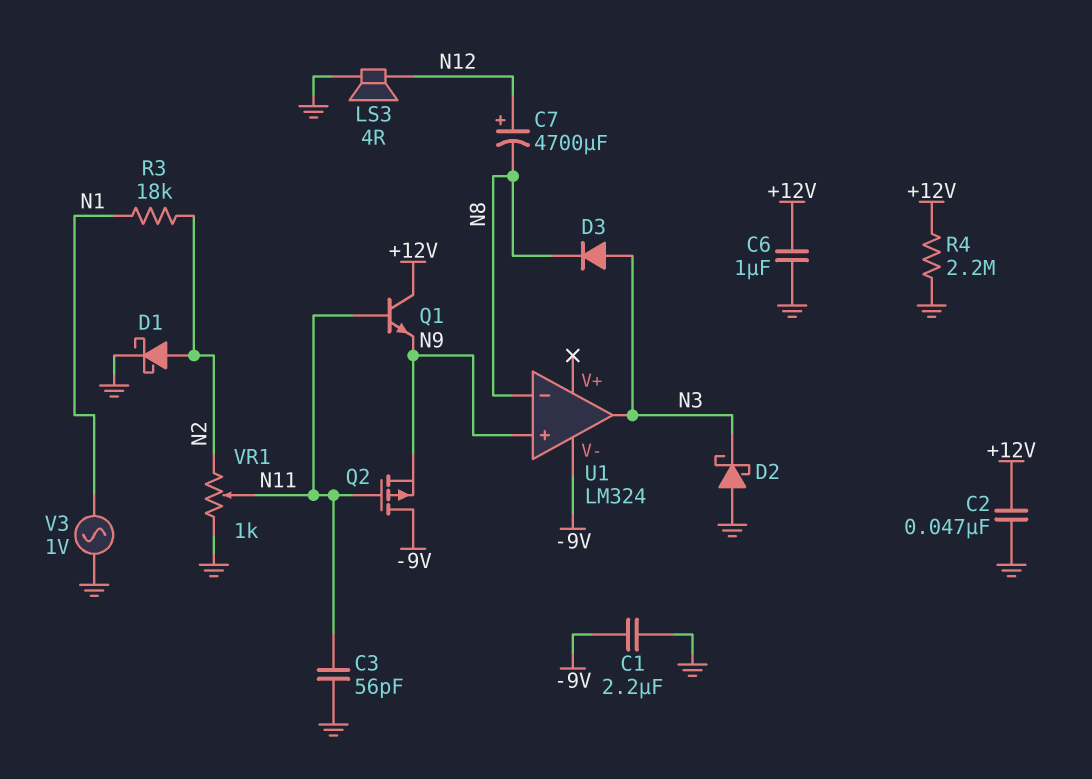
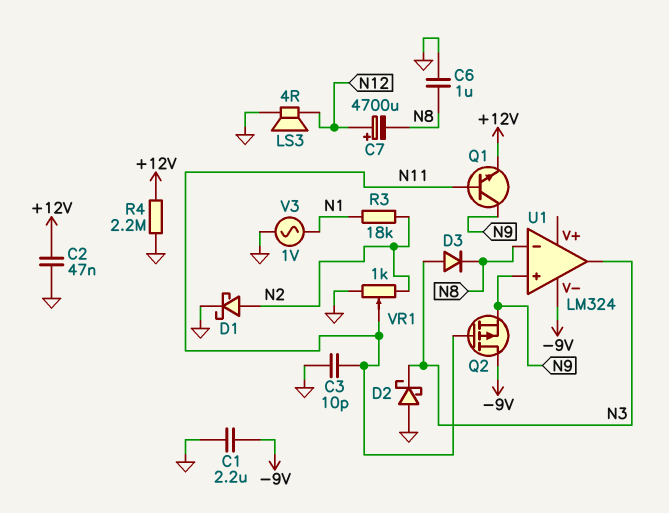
C3: 56pF (GND, N11) -> 10pF (GND, N11)
C6: 1uF (+12V, GND) -> 1uF (GND, N8)
Q1: NPN (B N11, C +12V, E N9) -> NPN (B N11, C N9, E +12V)

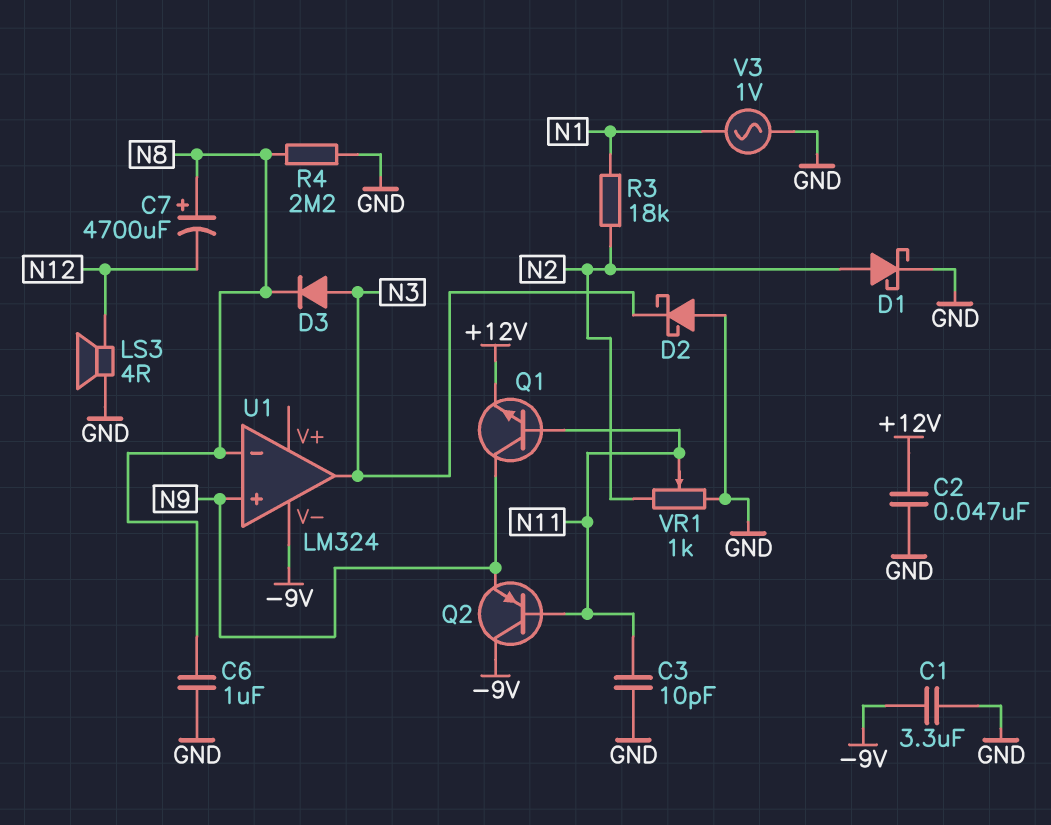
C1: 2.2uF (-9V, GND) -> 3.3uF (-9V, GND)
C7: 4700uF (plus N12, minus N8) -> 4700uF (plus N8, minus N12)
Q2: PMOS (G N11, D -9V, S N9) -> PNP (B N11, C -9V, E N9)
R4: 2.2M (+12V, GND) -> 2.2M (GND, N8)

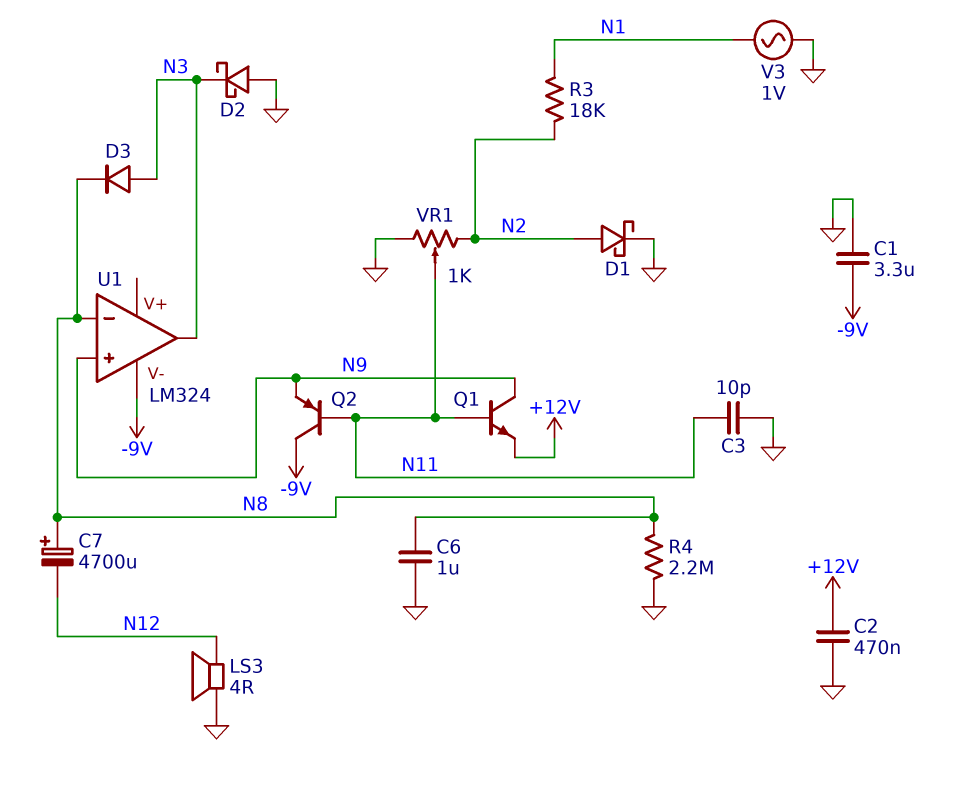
C2: 47nF (+12V, GND) -> 470nF (+12V, GND)

